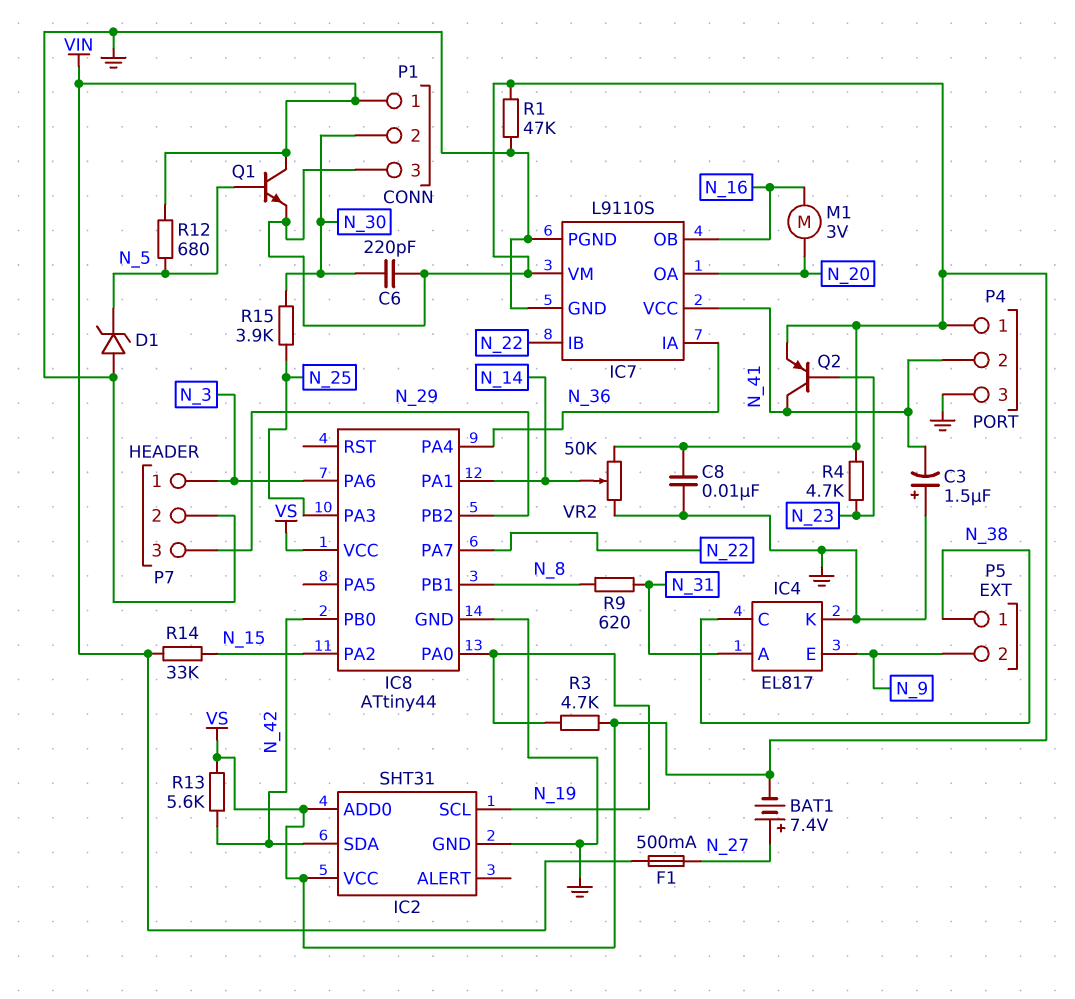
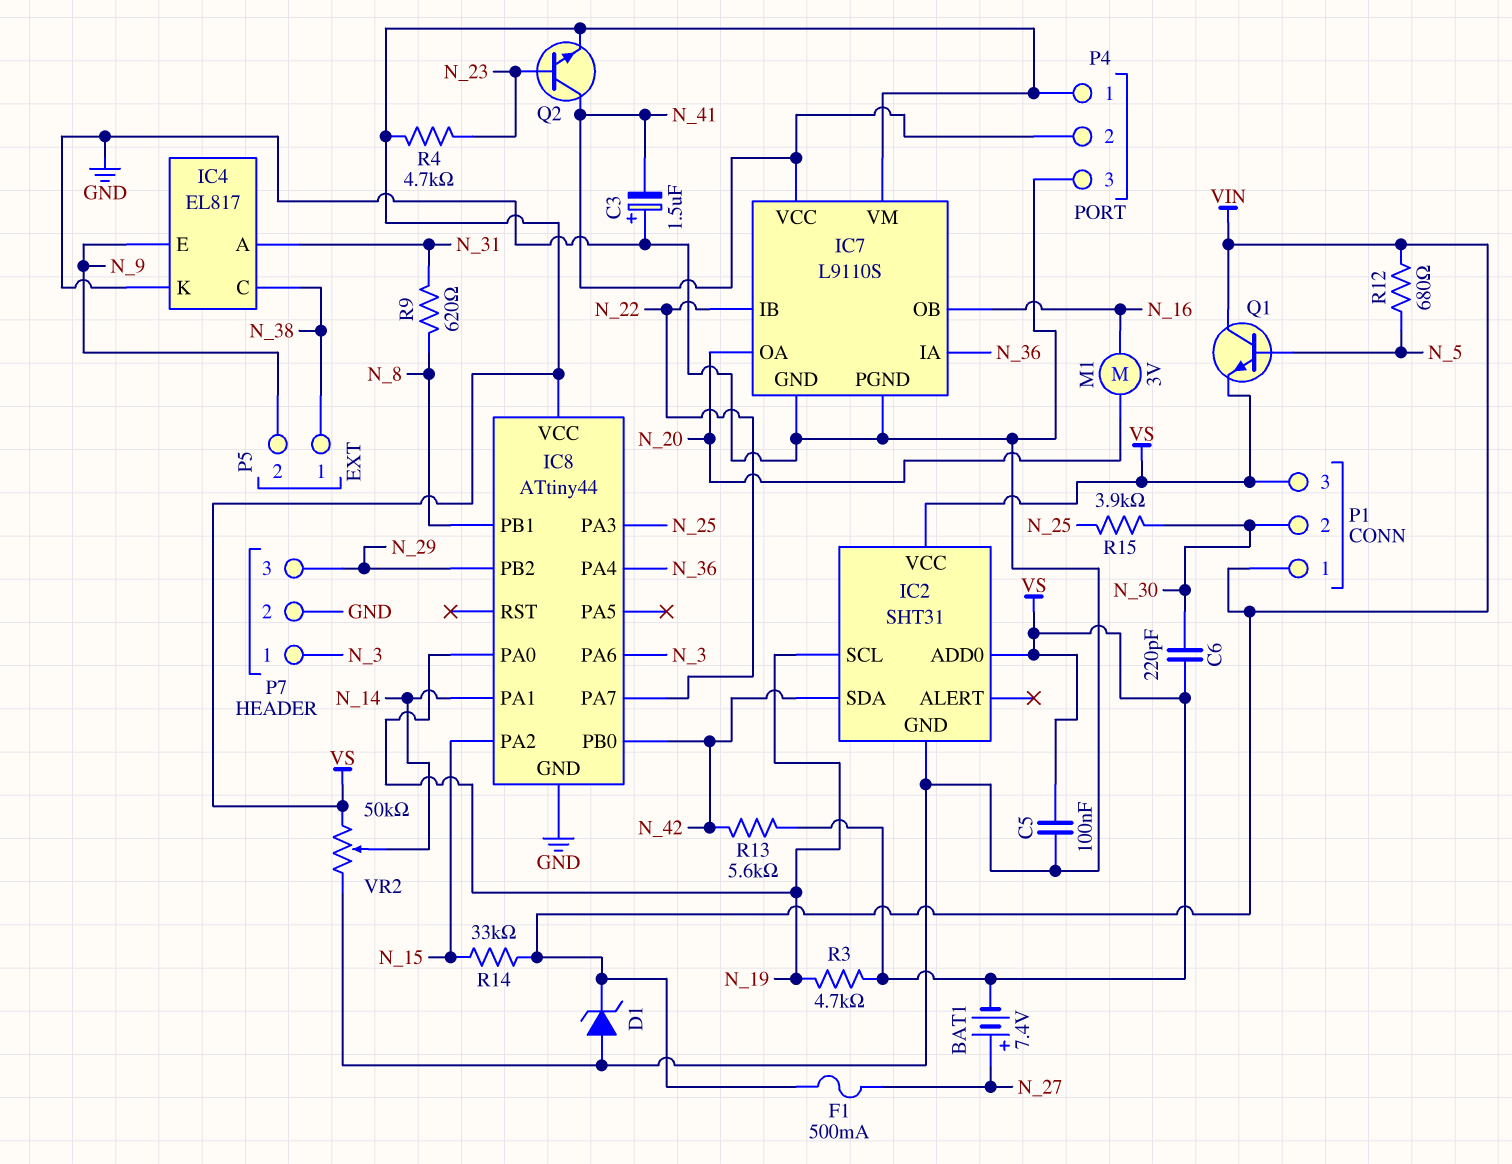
C5: none -> 100nF (GND, VS)
C8: 10nF (GND, VS) -> none
D1: zener (A GND, K N_5) -> zener (A GND, K VIN)
Q2: PNP (B N_23, C N_41, E VS) -> NPN (B N_23, C N_41, E VS)
R1: 47k (GND, VS) -> none

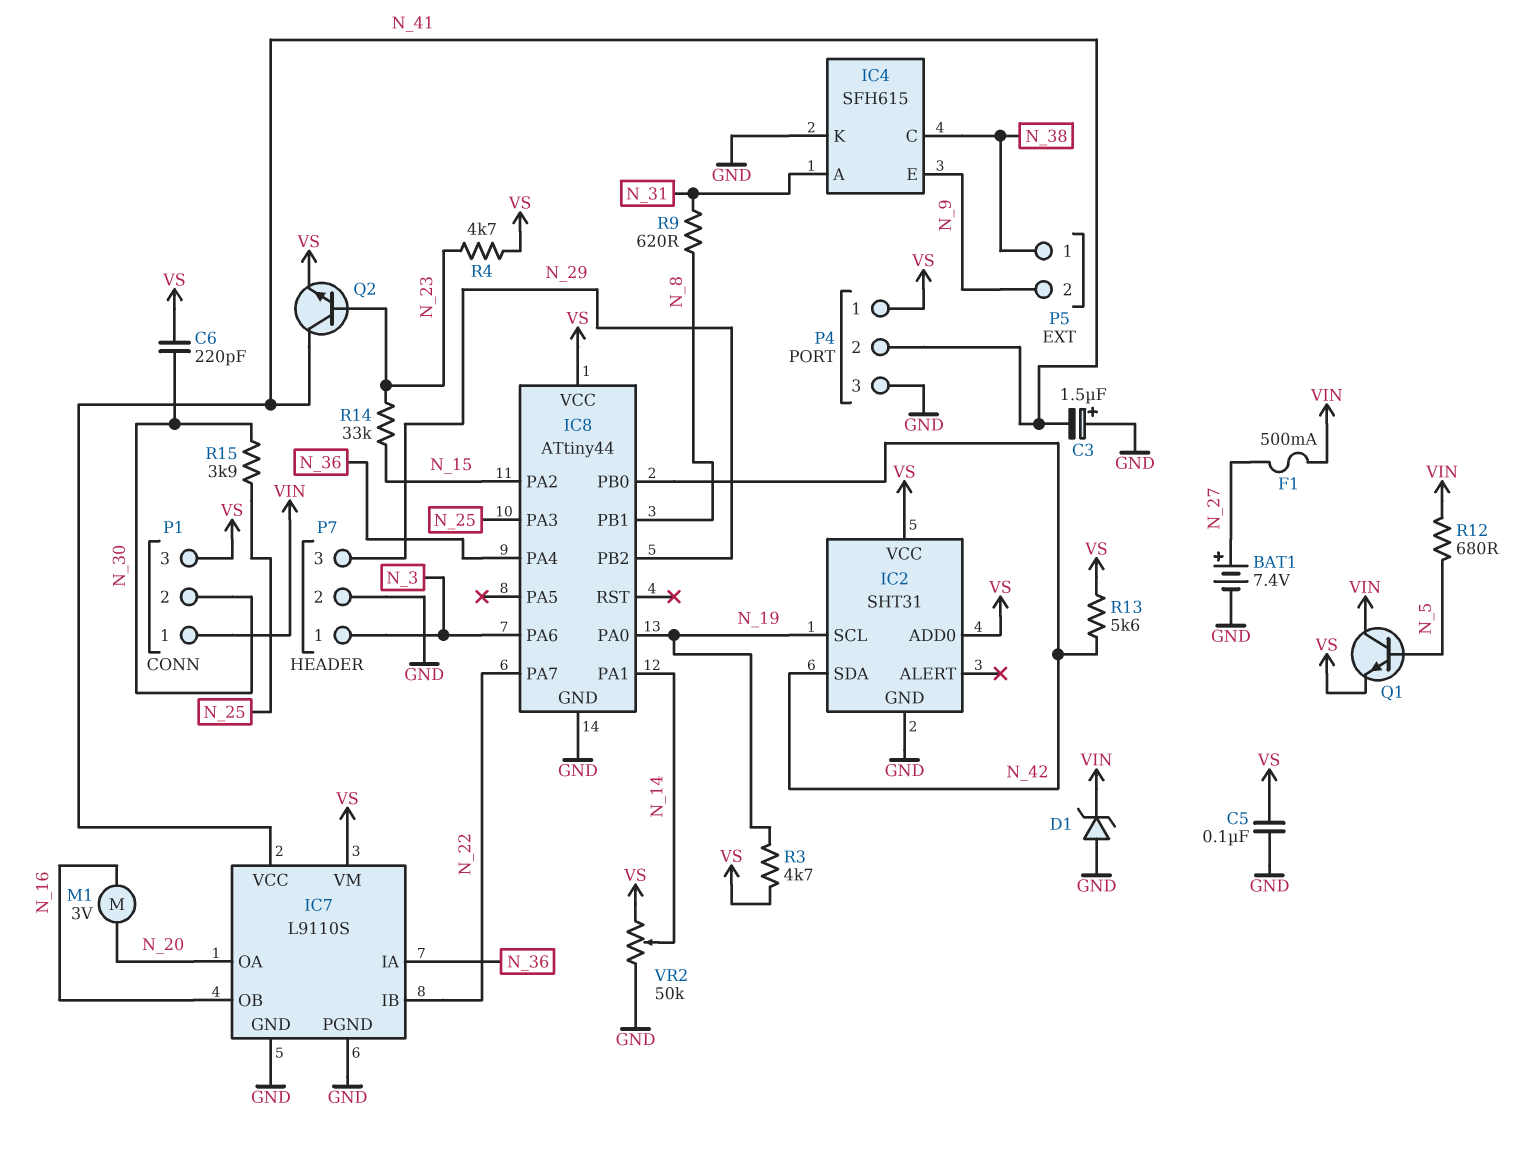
BAT1: 7.4V (plus N_27, minus VS) -> 7.4V (plus N_27, minus GND)
IC4: EL817 -> SFH615
R14: 33k (N_15, VIN) -> 33k (N_15, N_23)

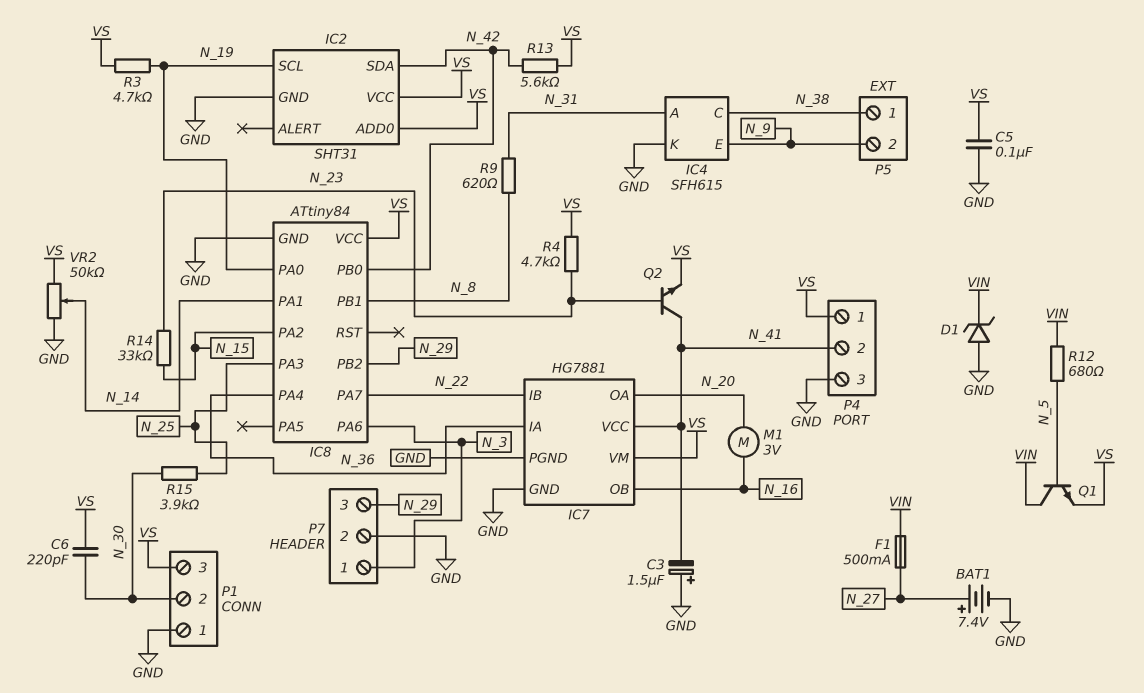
IC7: L9110S -> HG7881
IC8: ATtiny44 -> ATtiny84
P1 pin 1: VIN -> GND

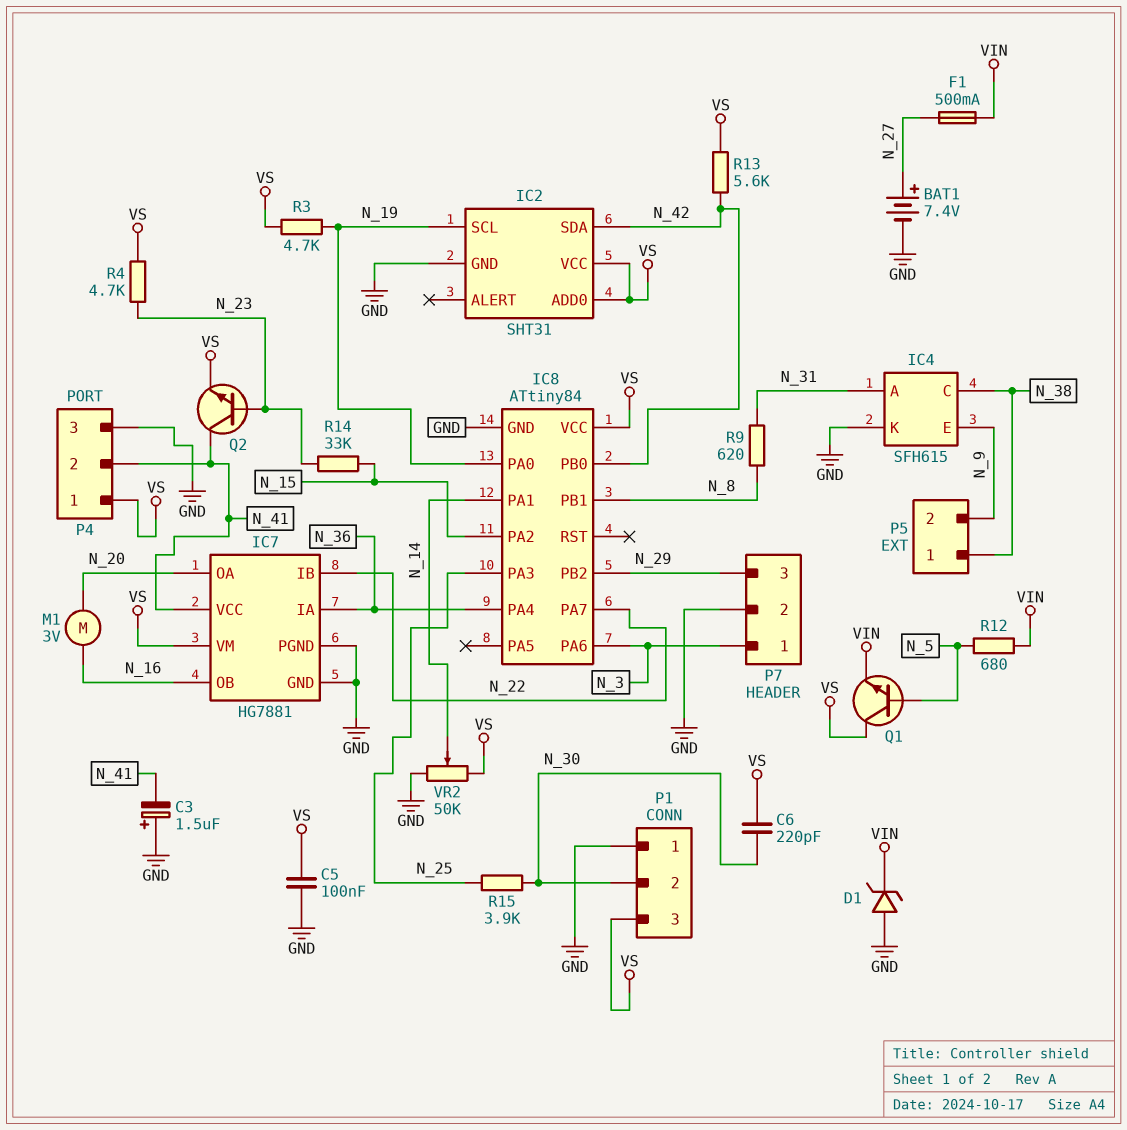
Q1: NPN (B N_5, C VIN, E VS) -> NPN (B N_5, C VS, E VIN)

